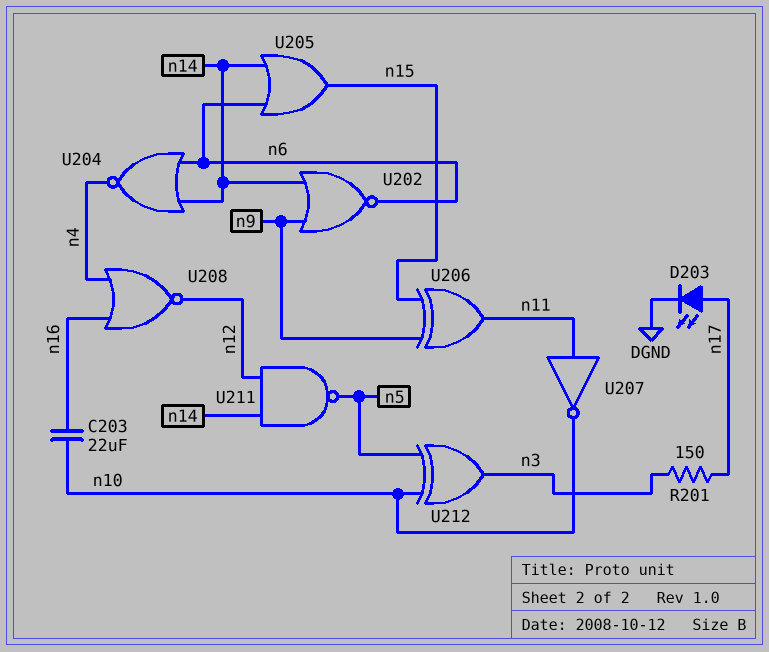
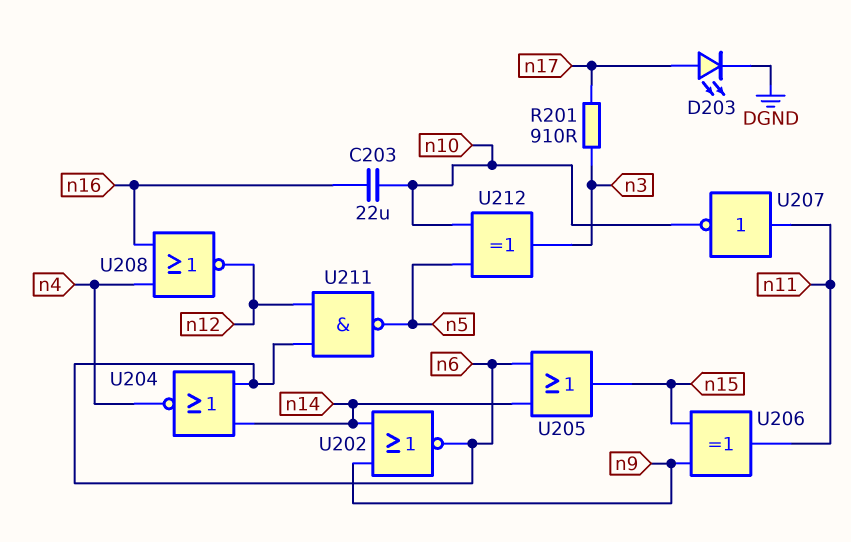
R201: 150 (n3, n17) -> 910 (n3, n17)
U211: NAND (in n12, in n14, out n5) -> NAND (in n6, in n12, out n5)

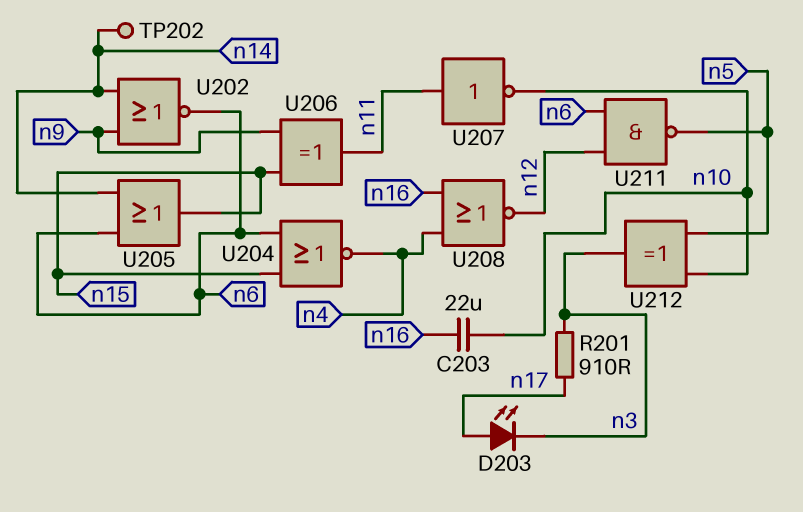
D203: LED (A n17, K DGND) -> LED (A n17, K n3)
TP202: none -> test point (n14)
U204: NOR (in n6, in n14, out n4) -> NOR (in n6, in n15, out n4)

